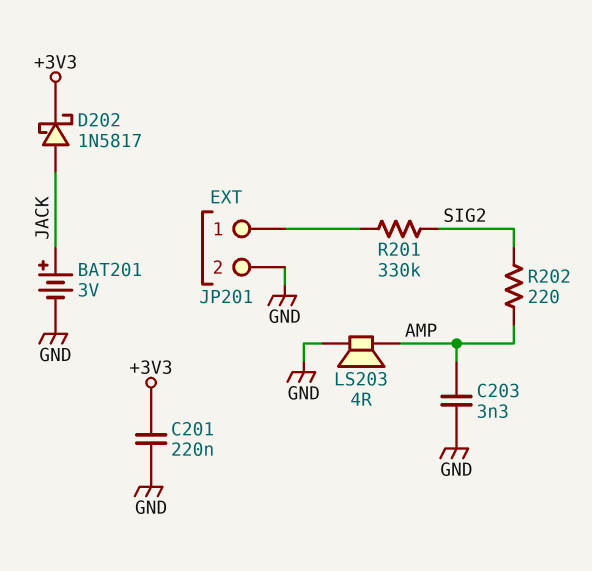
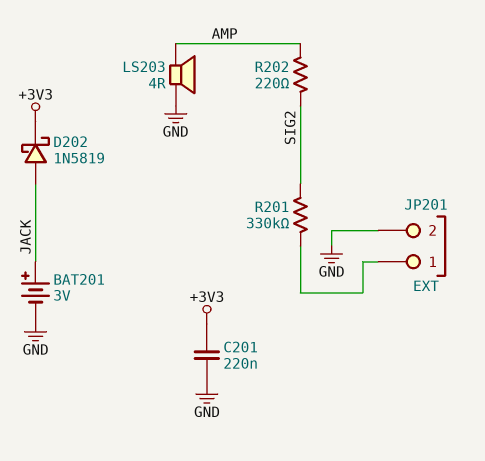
C203: 3.3nF (AMP, GND) -> none
D202: schottky 1N5817 (A JACK, K +3V3) -> schottky 1N5819 (A JACK, K +3V3)

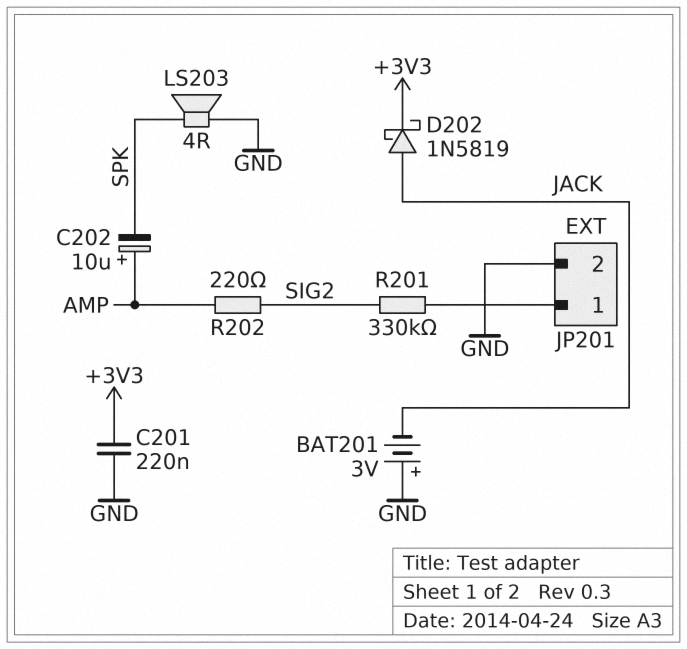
BAT201: 3V (plus JACK, minus GND) -> 3V (plus GND, minus JACK)
C202: none -> 10uF (plus AMP, minus SPK)
LS203: speaker 4R (AMP, GND) -> speaker 4R (GND, SPK)

